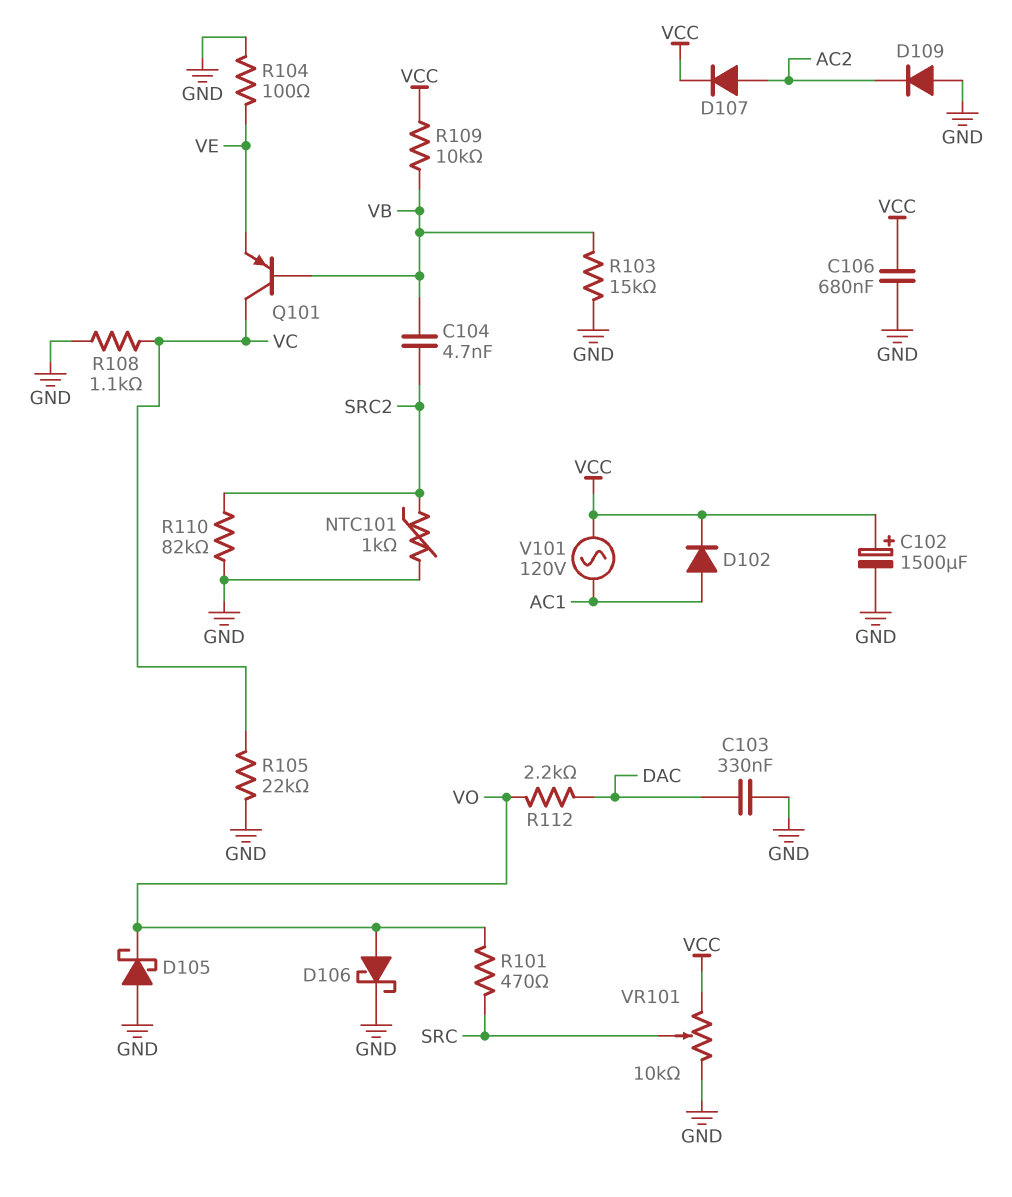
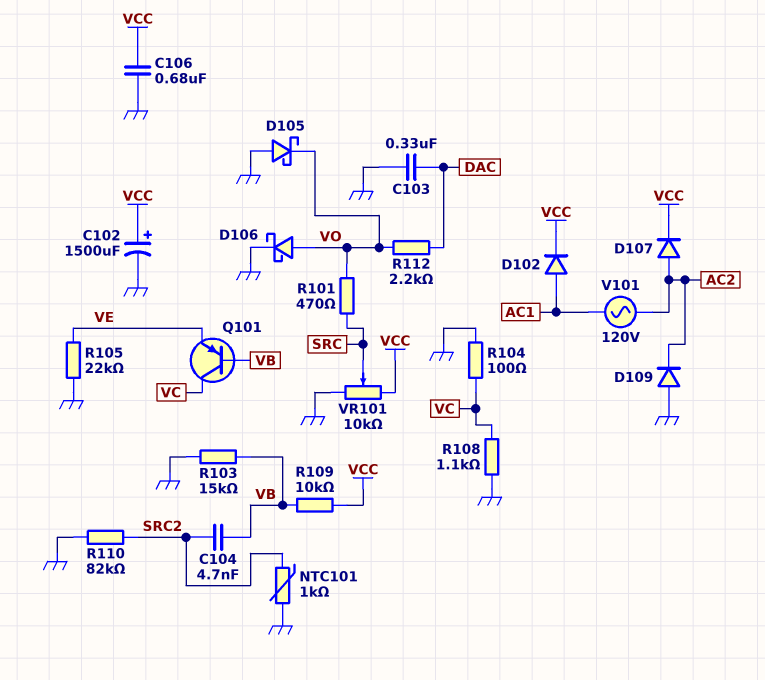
R104: 100 (GND, VE) -> 100 (GND, VC)
R105: 22k (GND, VC) -> 22k (GND, VE)
V101: AC 120V (AC1, VCC) -> AC 120V (AC1, AC2)

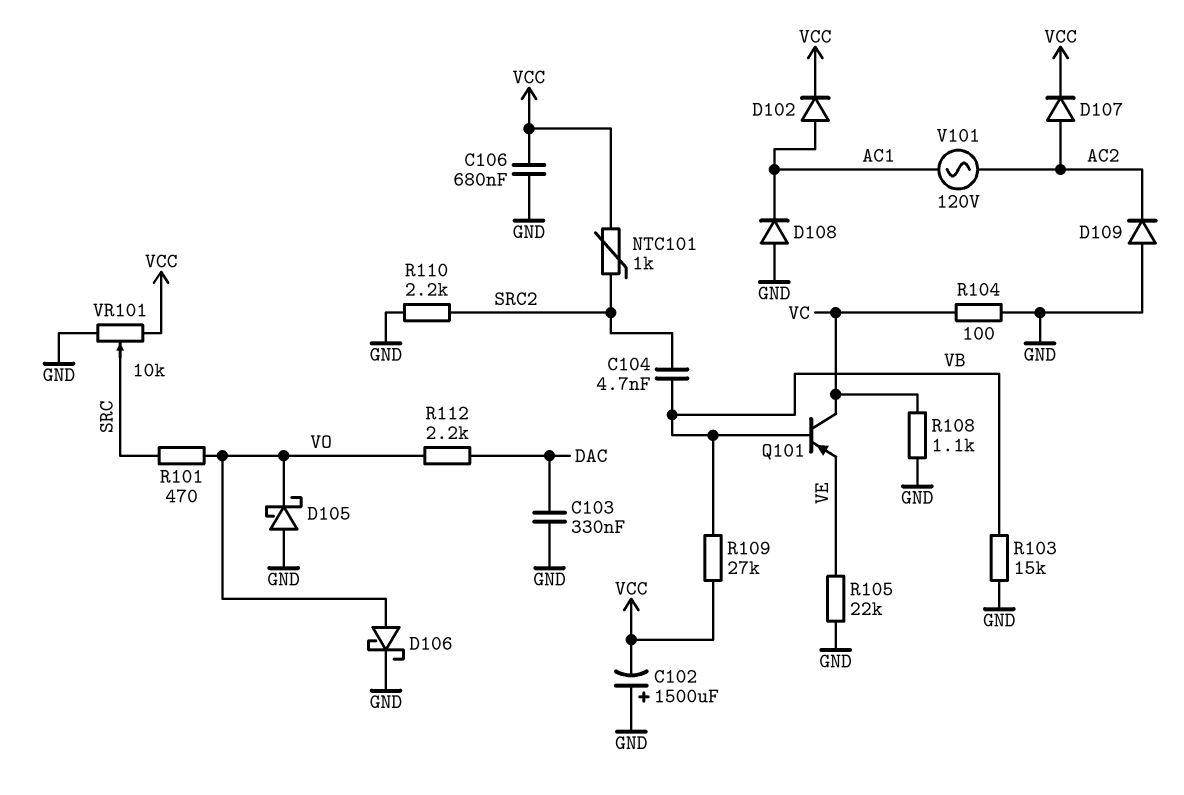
C102: 1500uF (plus VCC, minus GND) -> 1500uF (plus GND, minus VCC)
D108: none -> diode (A GND, K AC1)
NTC101: 1k (GND, SRC2) -> 1k (SRC2, VCC)
R109: 10k (VB, VCC) -> 27k (VB, VCC)
R110: 82k (GND, SRC2) -> 2.2k (GND, SRC2)

